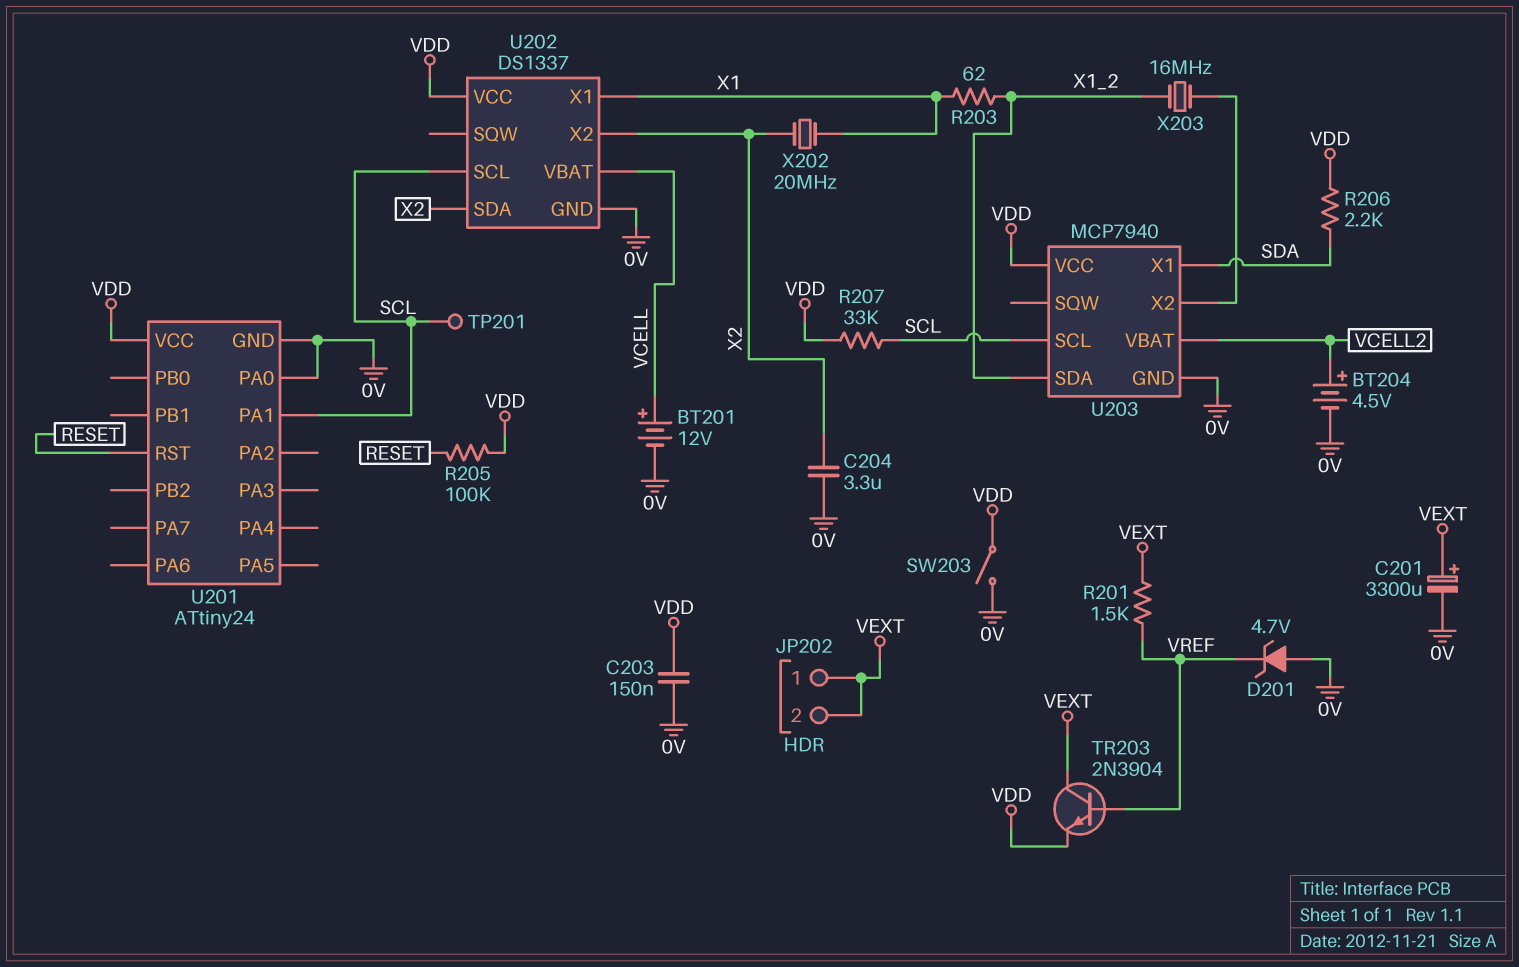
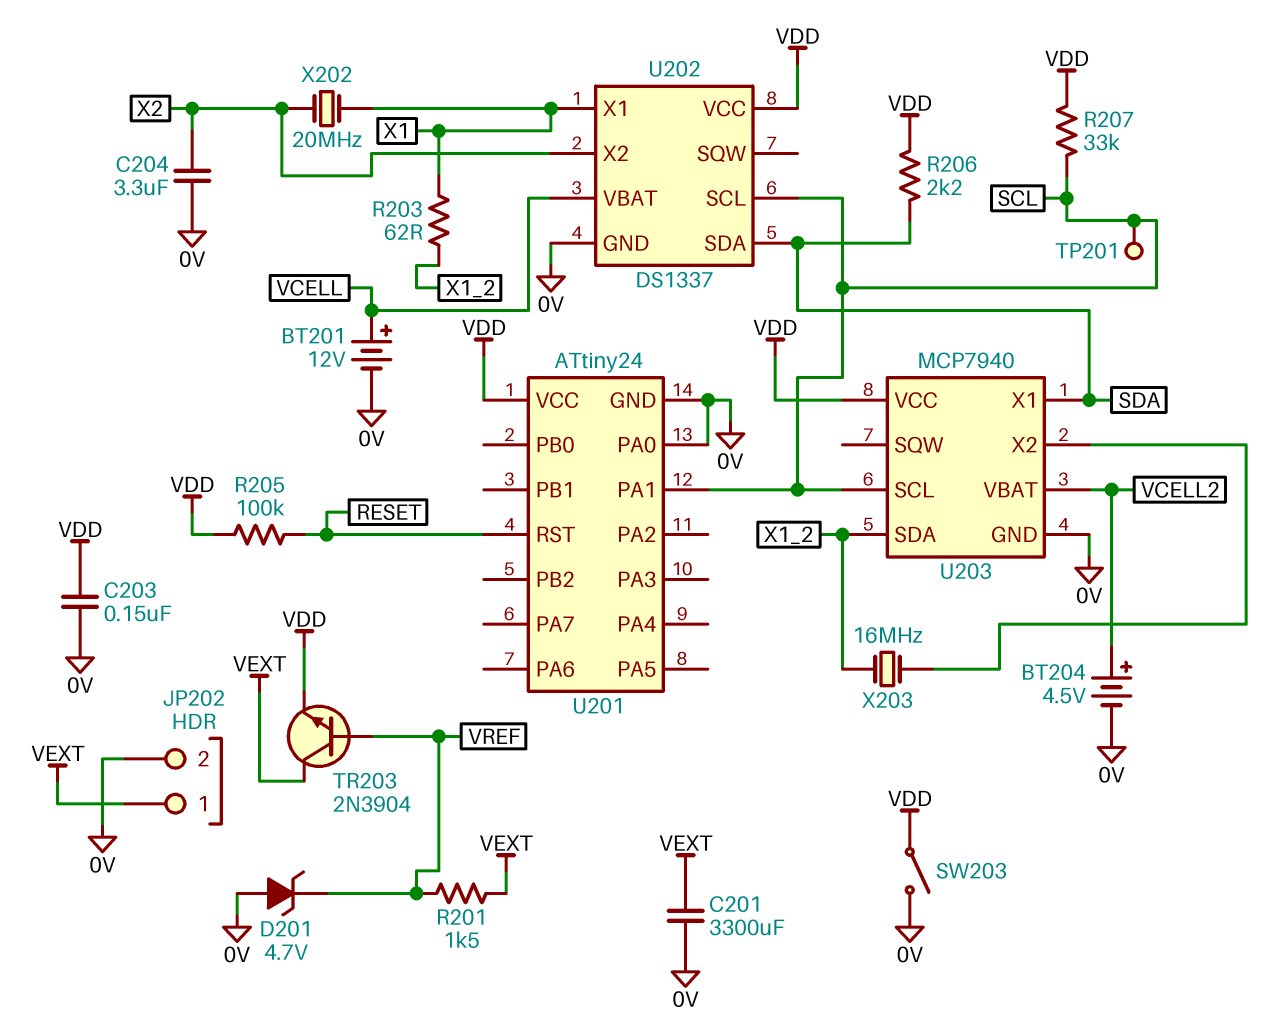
C201: 3300uF (plus VEXT, minus 0V) -> 3300uF (0V, VEXT)
JP202 pin 2: VEXT -> 0V
U202 pin SDA: X2 -> SDA

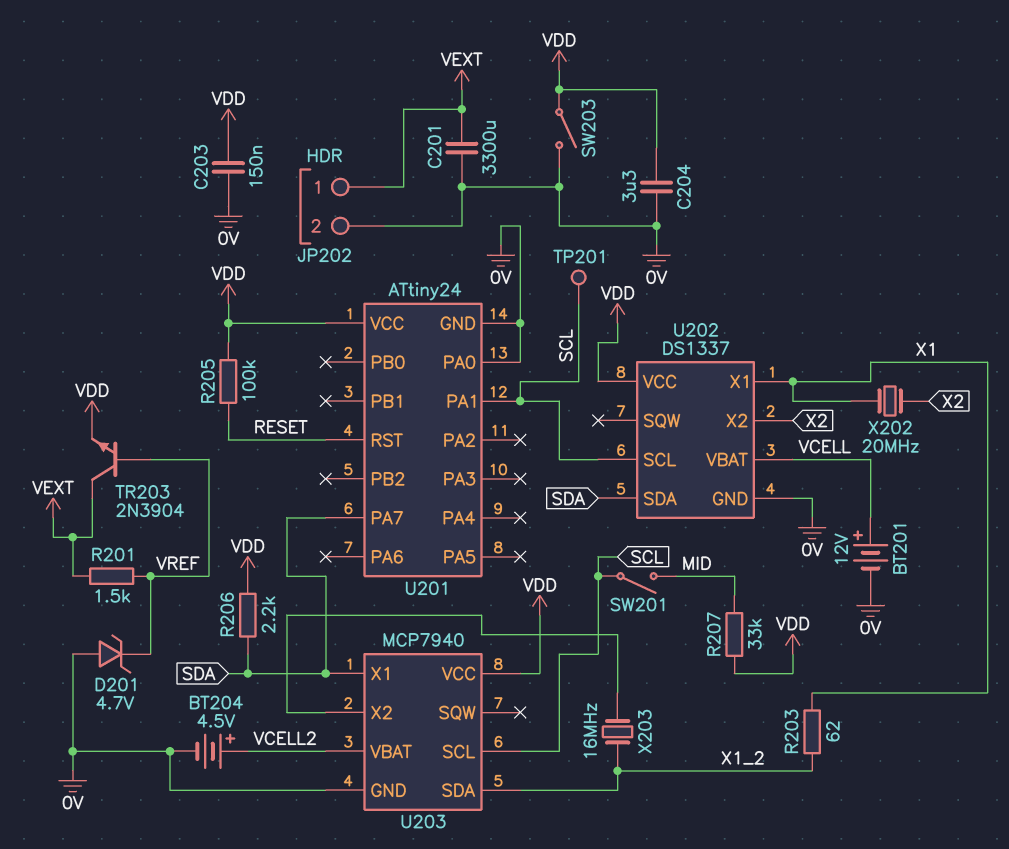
C204: 3.3uF (0V, X2) -> 3.3uF (0V, VDD)
R207: 33k (SCL, VDD) -> 33k (MID, VDD)
SW201: none -> switch (MID, SCL)
U201 pin PA7: none -> SDA

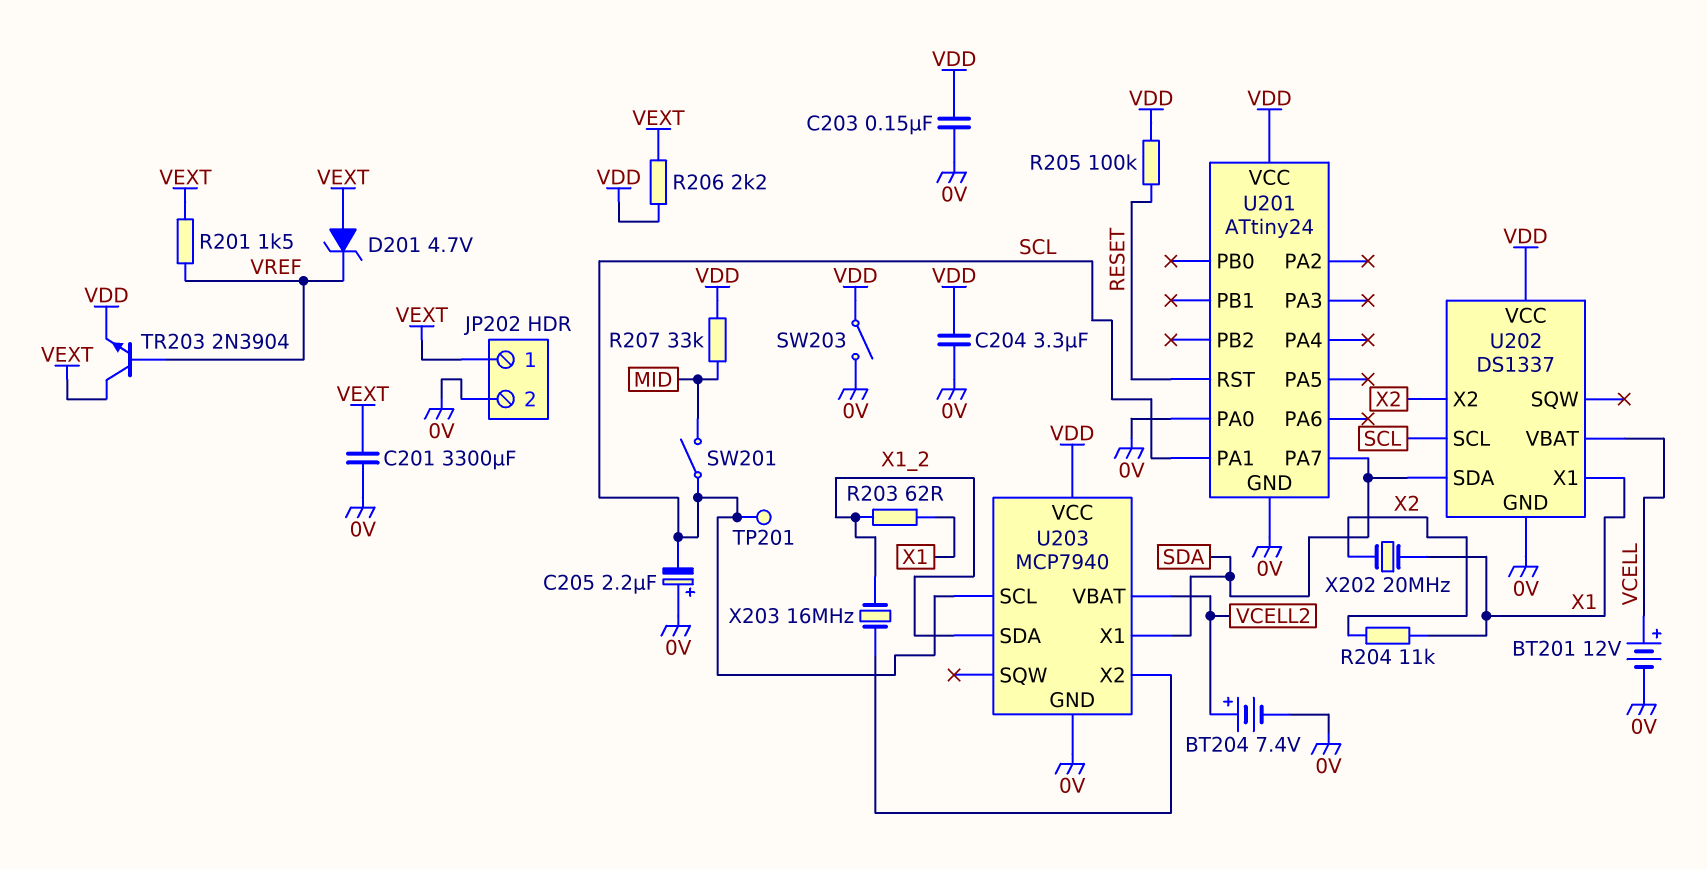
BT204: 4.5V (plus VCELL2, minus 0V) -> 7.4V (plus VCELL2, minus 0V)
C205: none -> 2.2uF (plus 0V, minus SCL)
D201: zener 4.7V (A 0V, K VREF) -> zener 4.7V (A VEXT, K VREF)
R204: none -> 11k (X1, X2)
R206: 2.2k (SDA, VDD) -> 2.2k (VDD, VEXT)

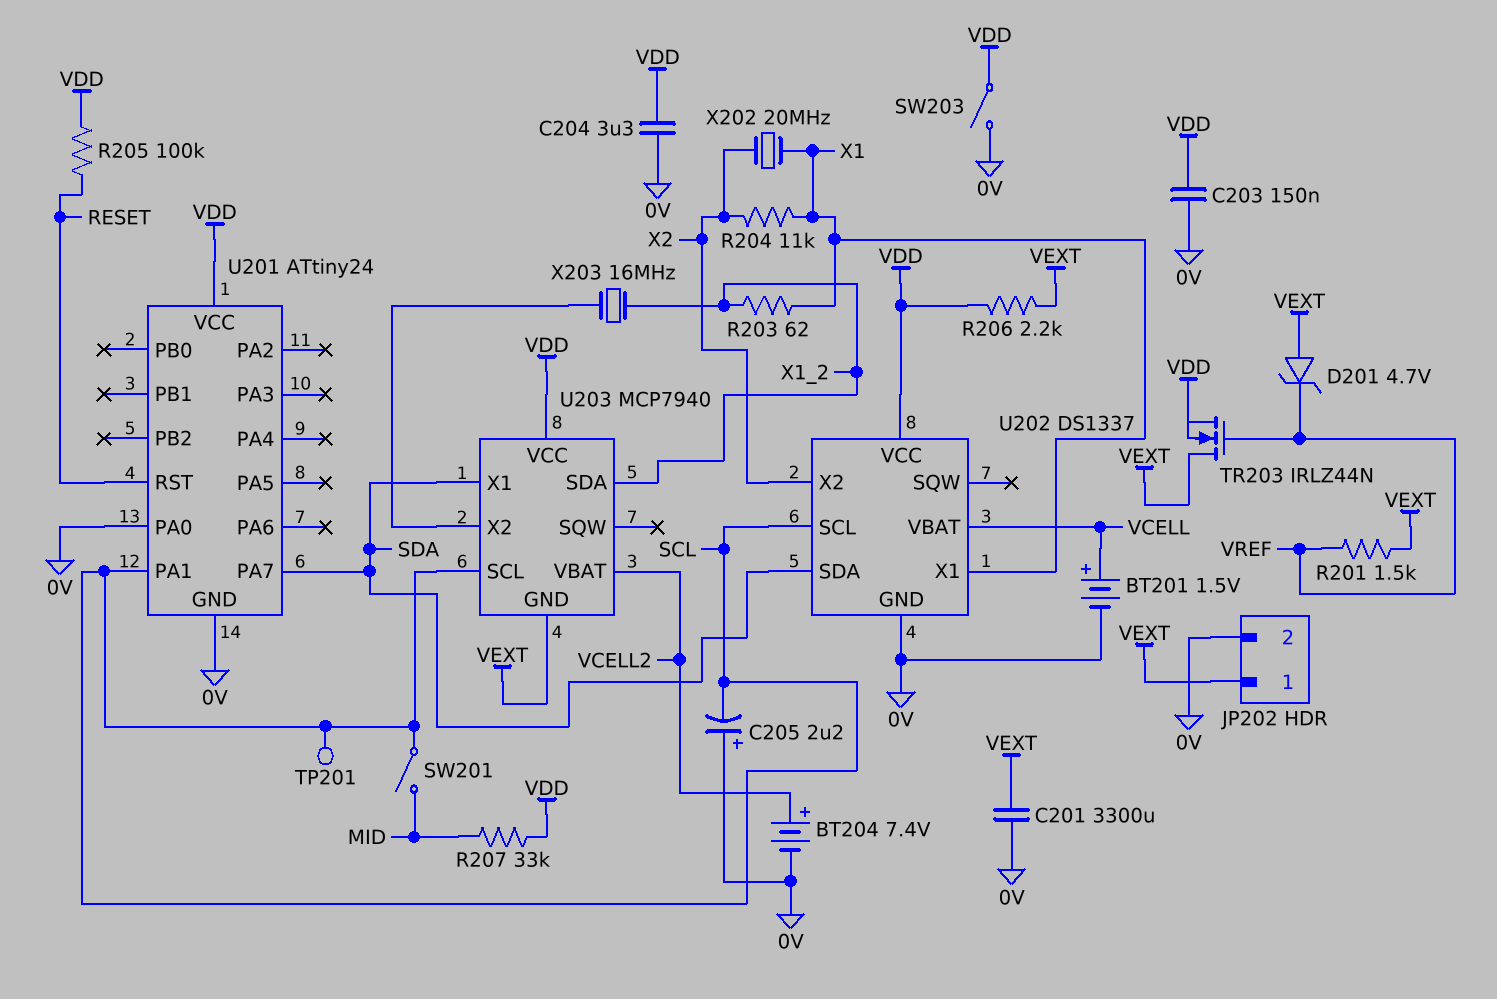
BT201: 12V (plus VCELL, minus 0V) -> 1.5V (plus VCELL, minus 0V)
TR203: NPN 2N3904 (B VREF, C VEXT, E VDD) -> NMOS IRLZ44N (G VREF, D VEXT, S VDD)
U203 pin GND: 0V -> VEXT

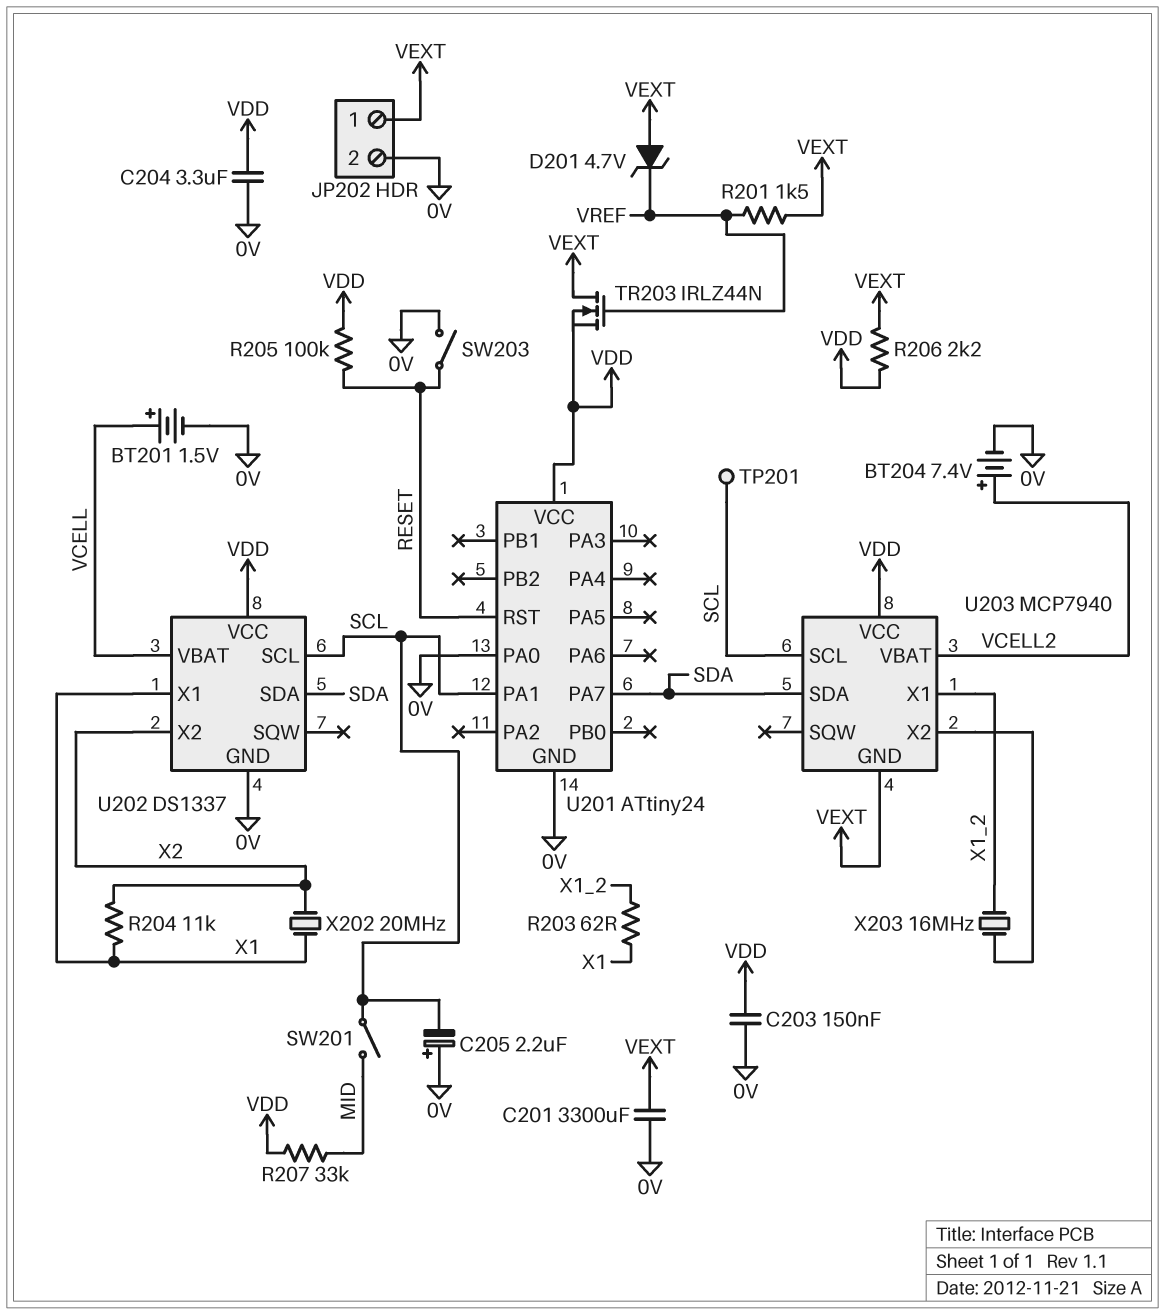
SW203: switch (0V, VDD) -> switch (0V, RESET)
U203 pin SDA: X1_2 -> SDA
U203 pin X1: SDA -> X1_2

